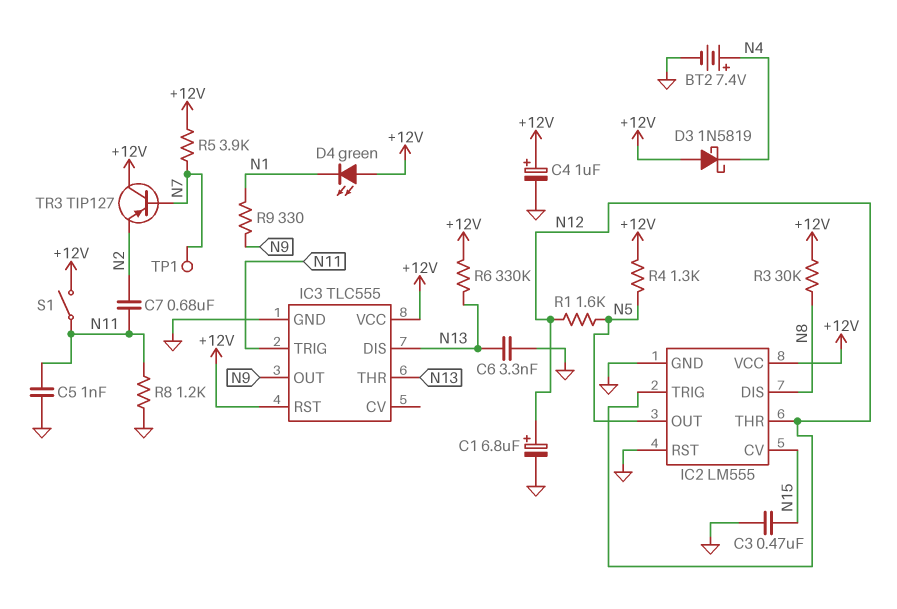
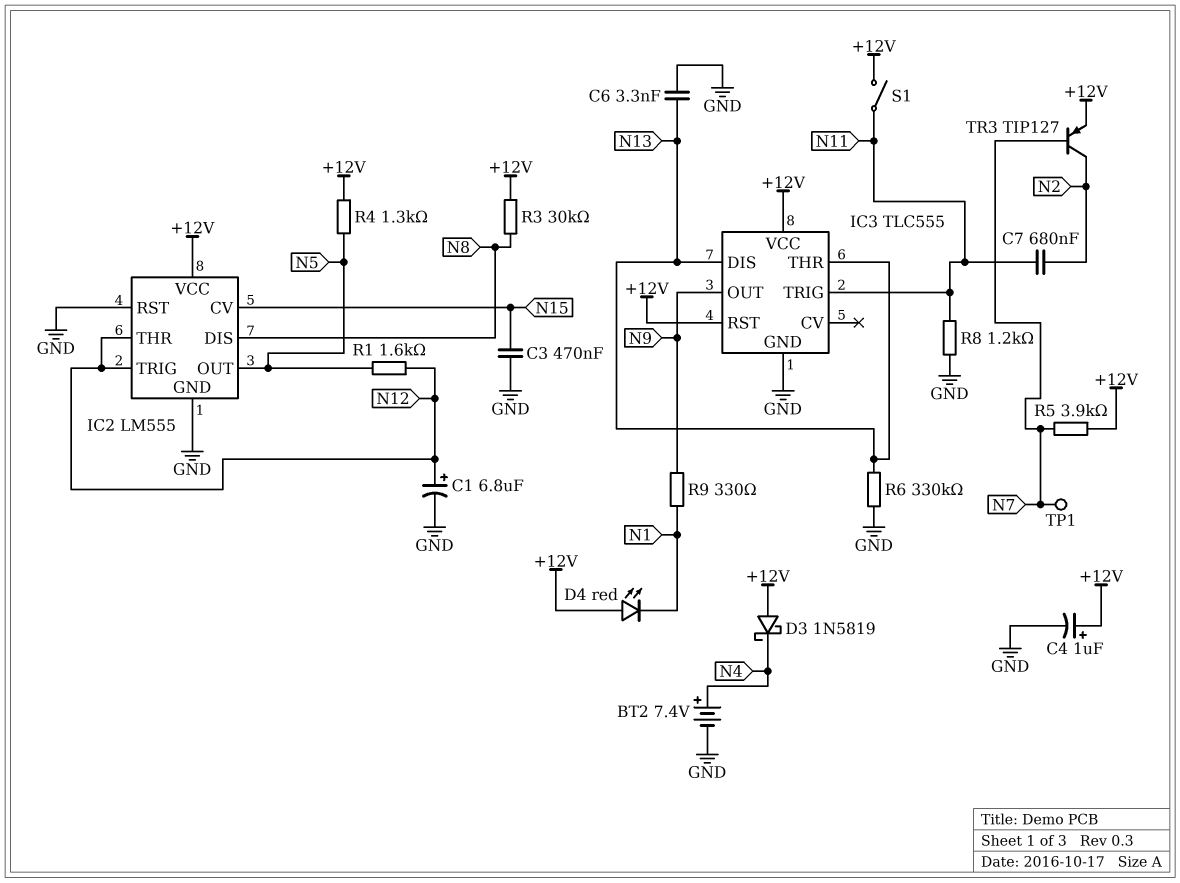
C5: 1nF (GND, N11) -> none
D4: LED green (A +12V, K N1) -> LED red (A +12V, K N1)
R6: 330k (+12V, N13) -> 330k (GND, N13)
TR3: PNP TIP127 (B N7, C +12V, E N2) -> PNP TIP127 (B N7, C N2, E +12V)

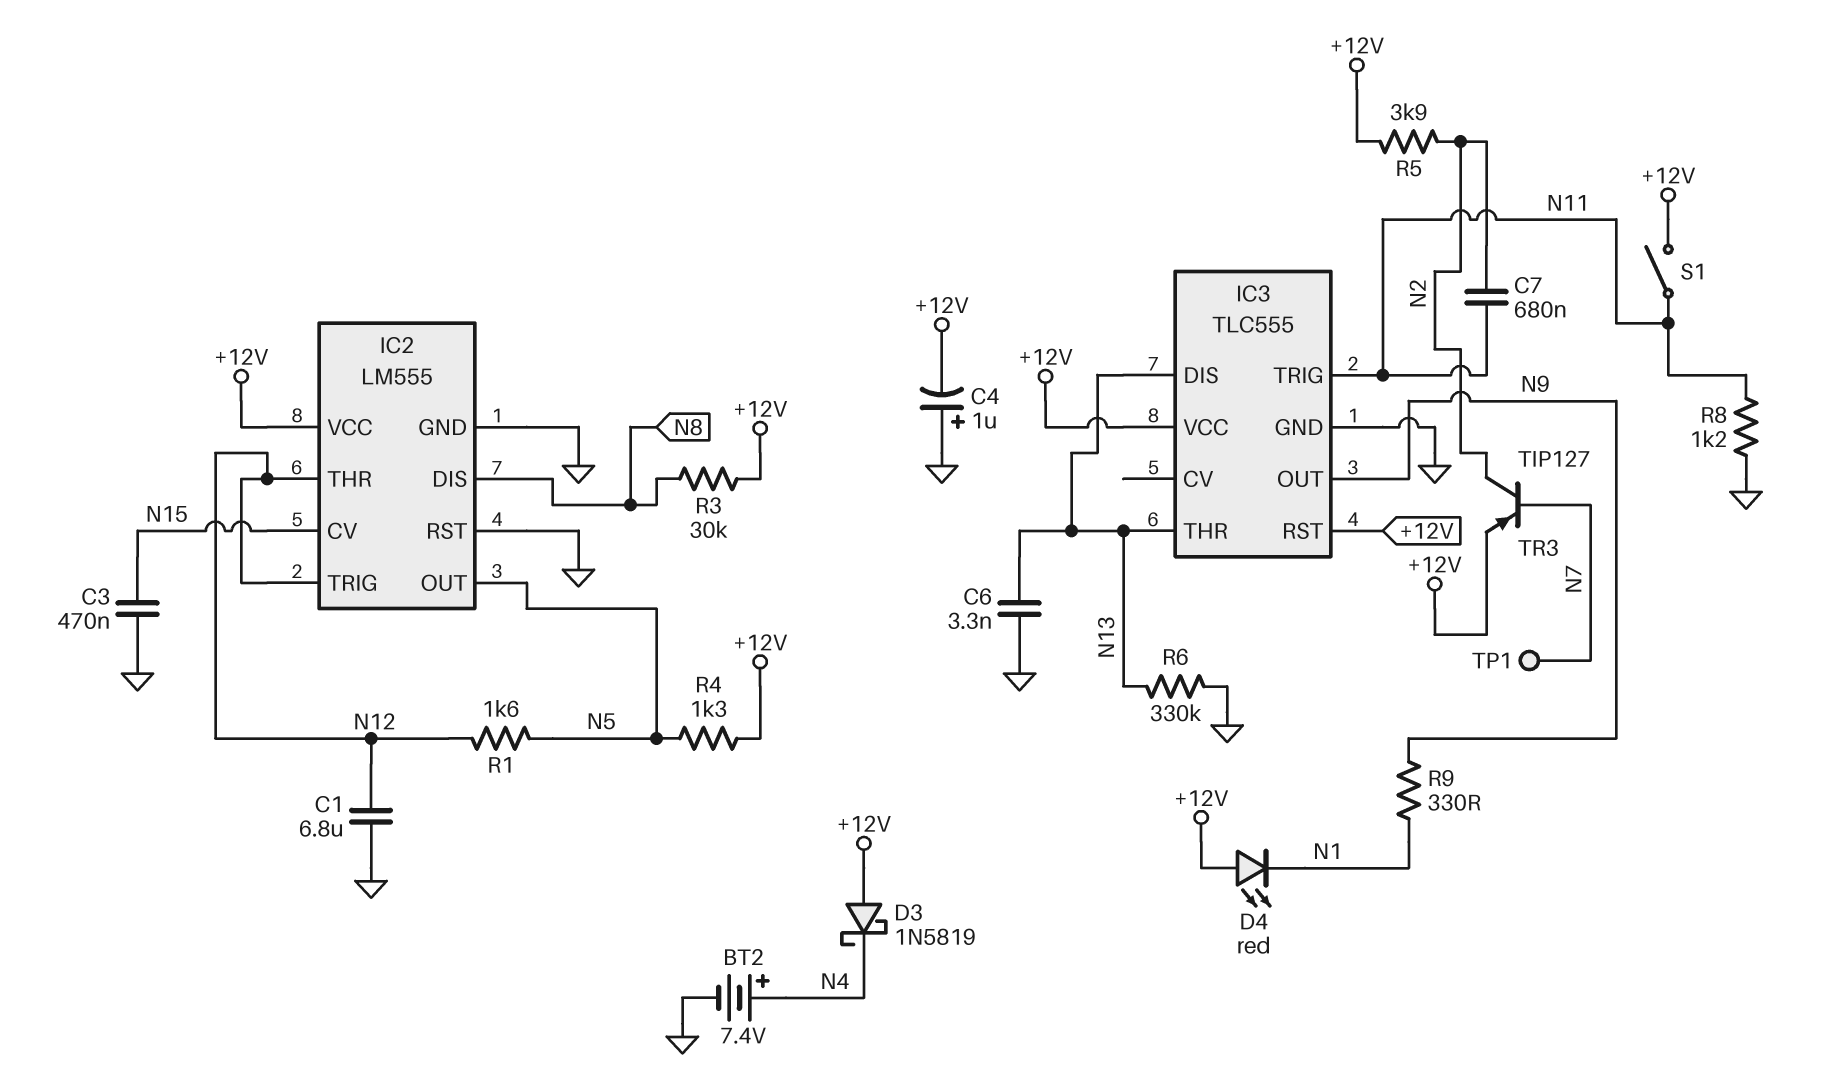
C1: 6.8uF (plus N12, minus GND) -> 6.8uF (GND, N12)
C4: 1uF (plus +12V, minus GND) -> 1uF (plus GND, minus +12V)
R5: 3.9k (+12V, N7) -> 3.9k (+12V, N2)

